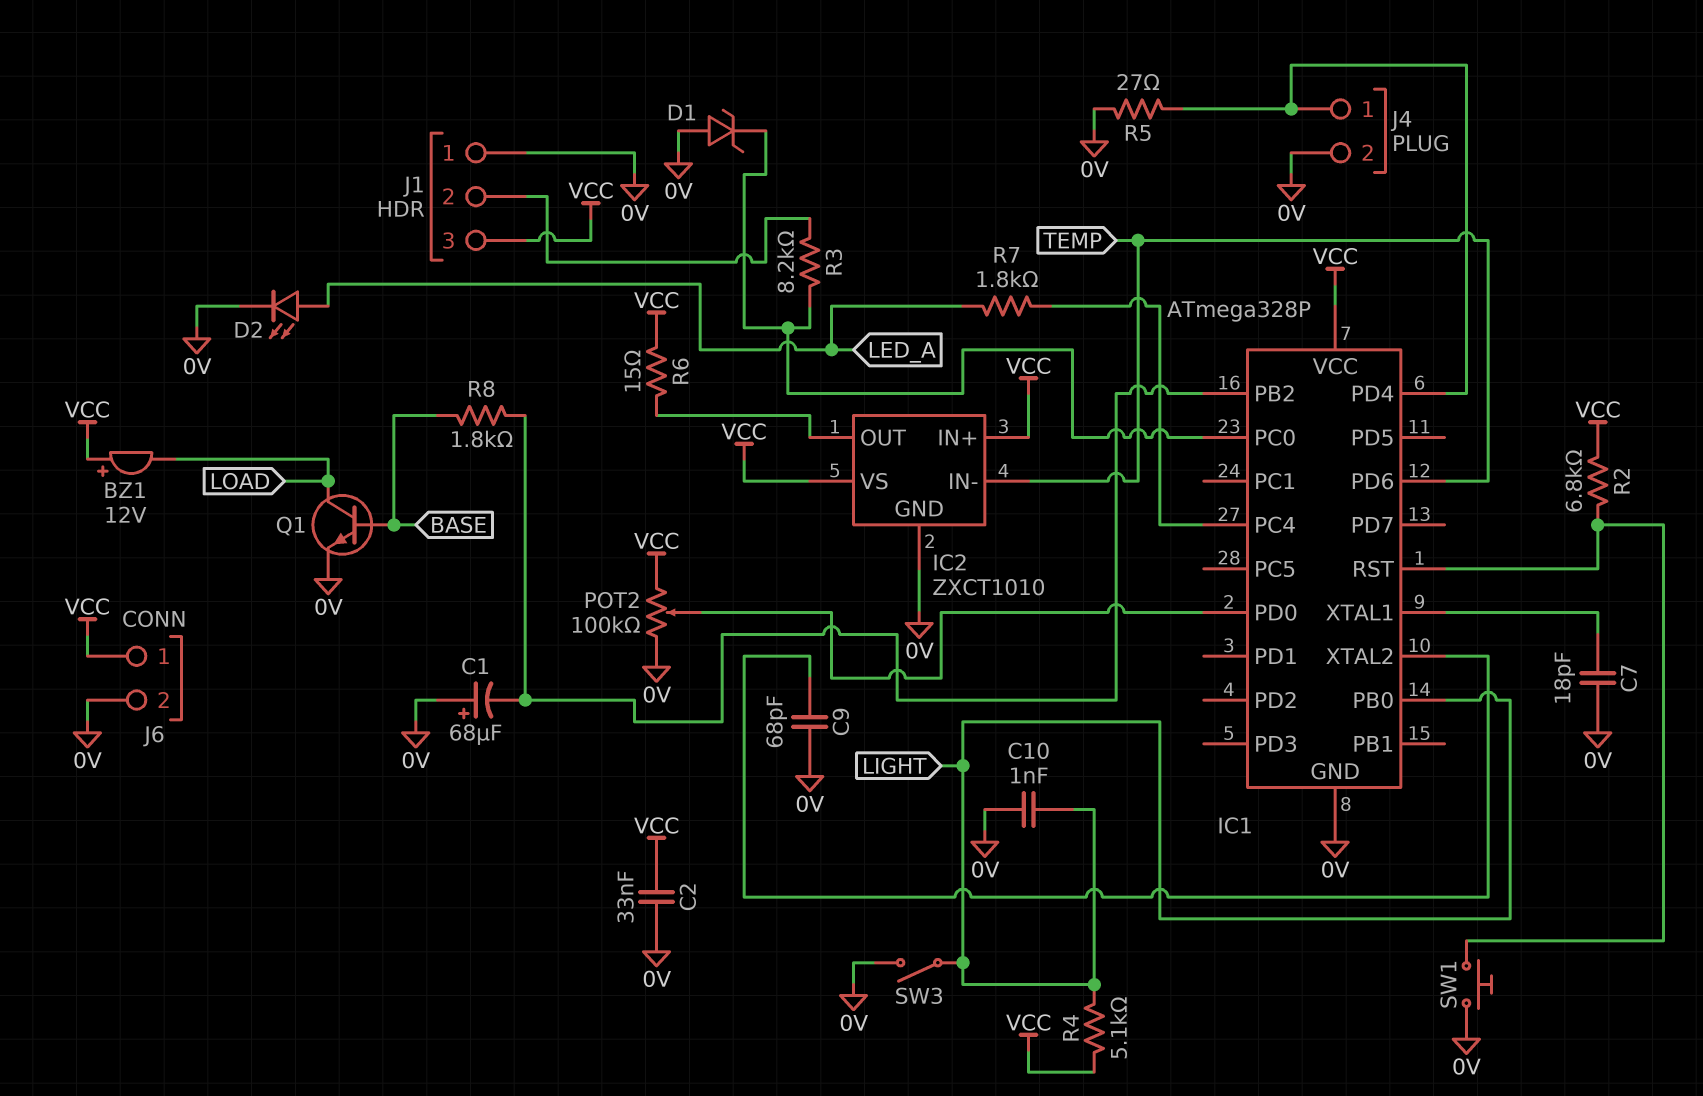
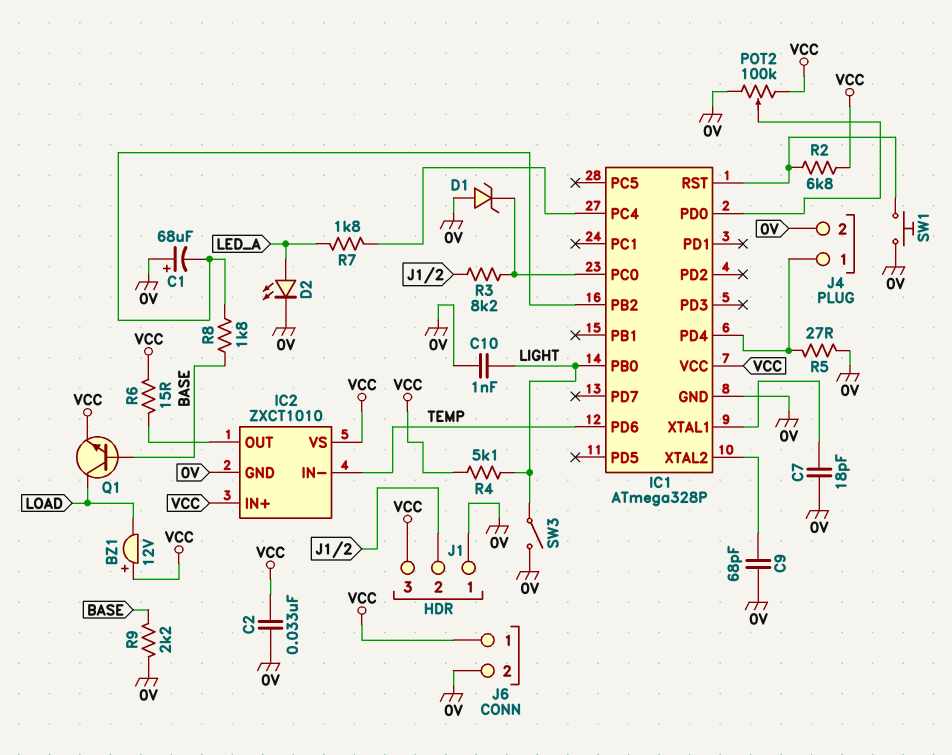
Q1: NPN (B BASE, C LOAD, E 0V) -> NPN (B BASE, C LOAD, E VCC)
R9: none -> 2.2k (0V, BASE)

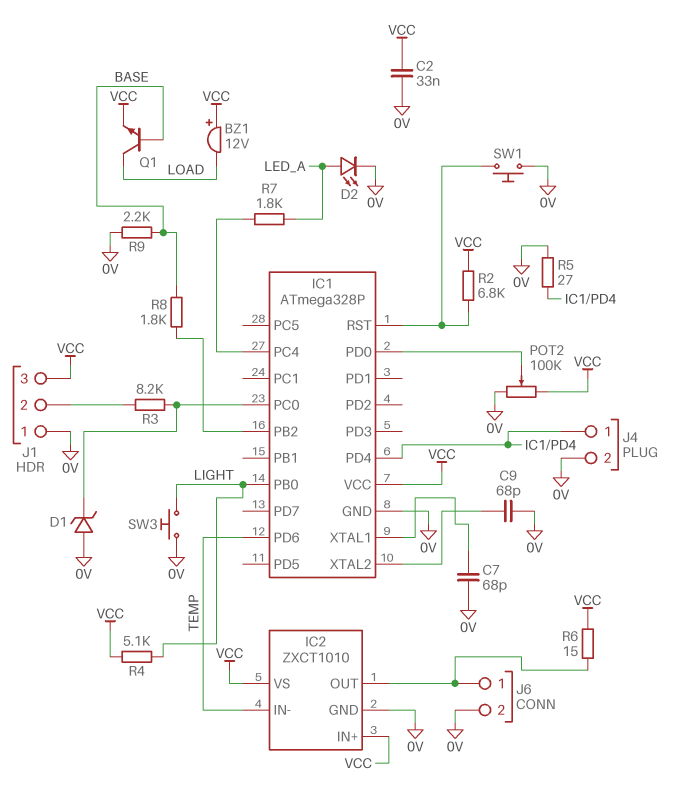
C1: 68uF (plus 0V, minus IC1/PB2) -> none
C7: 18pF (0V, IC1/XTAL1) -> 68pF (0V, IC1/XTAL1)
C10: 1nF (0V, LIGHT) -> none
J6 pin 1: VCC -> IC2/OUT
SW3: switch (0V, LIGHT) -> button (0V, LIGHT)

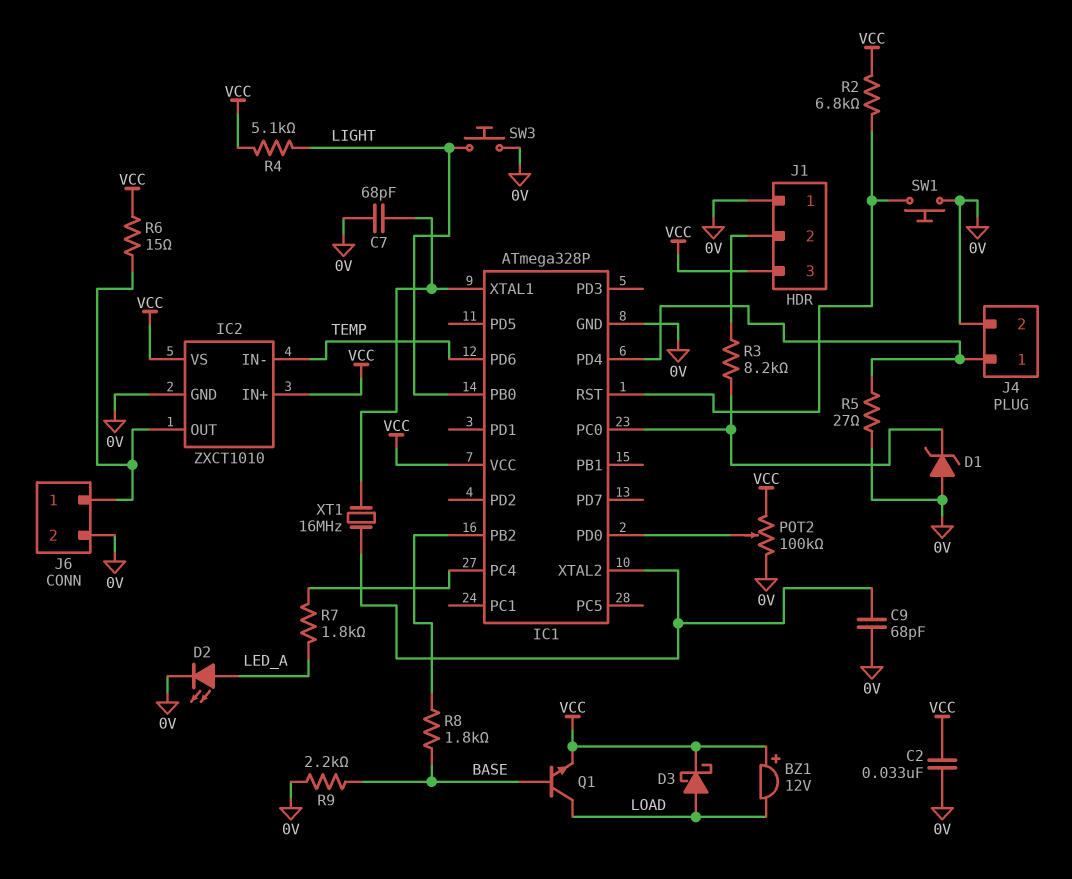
D3: none -> schottky (A LOAD, K VCC)
XT1: none -> 16MHz (IC1/XTAL1, IC1/XTAL2)

